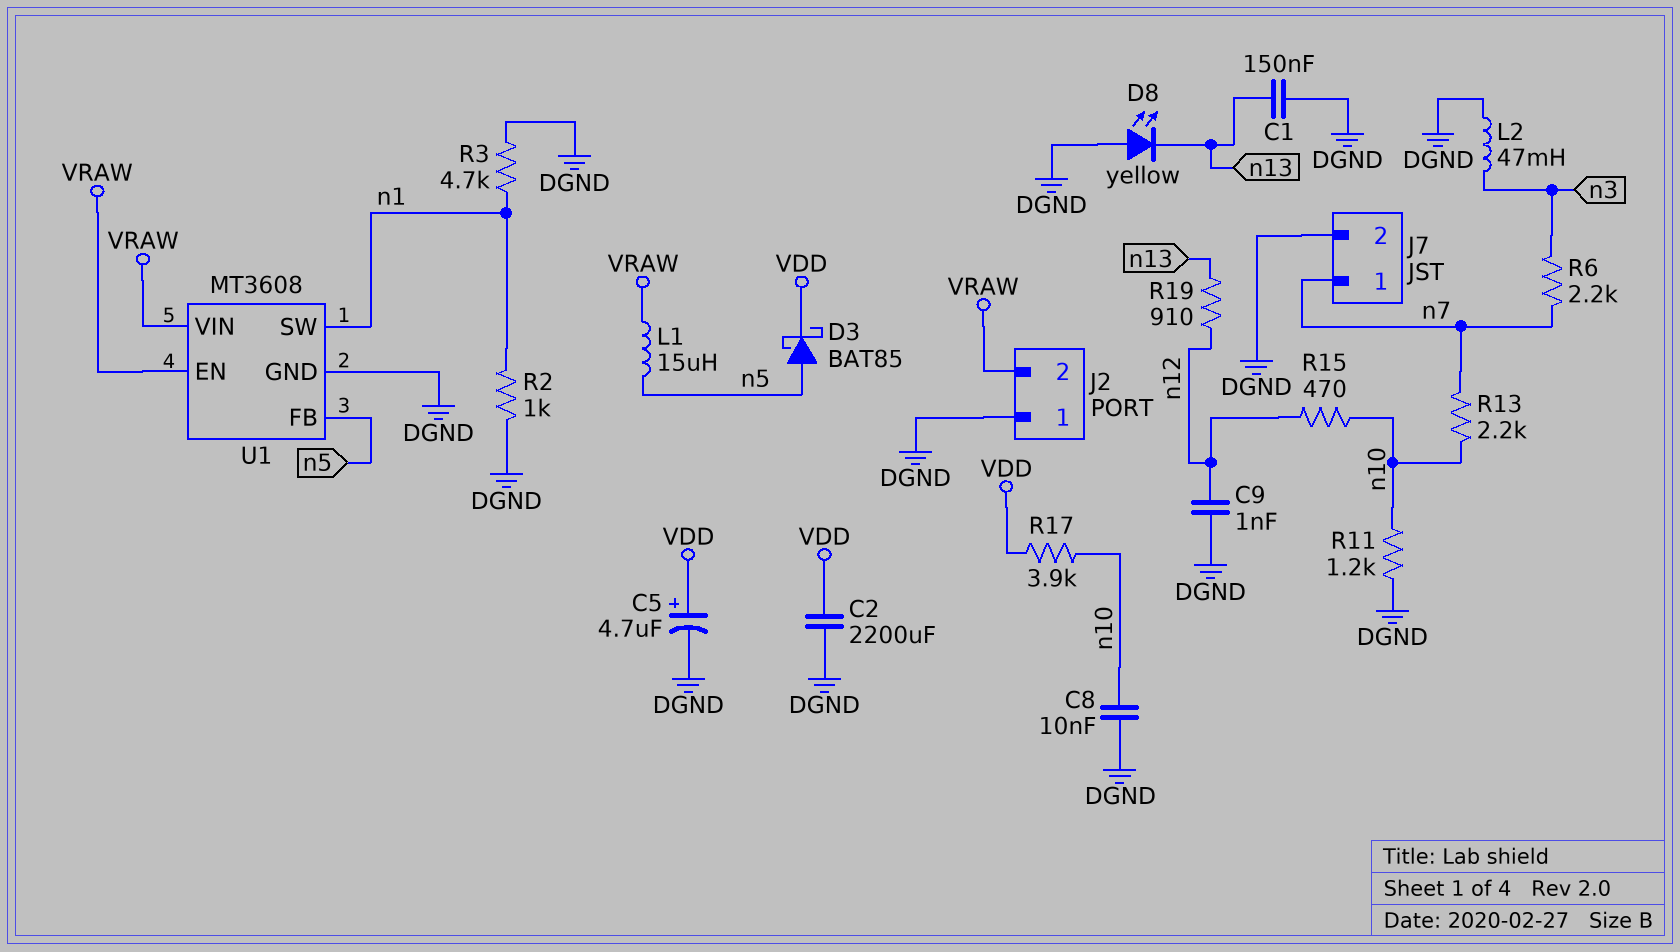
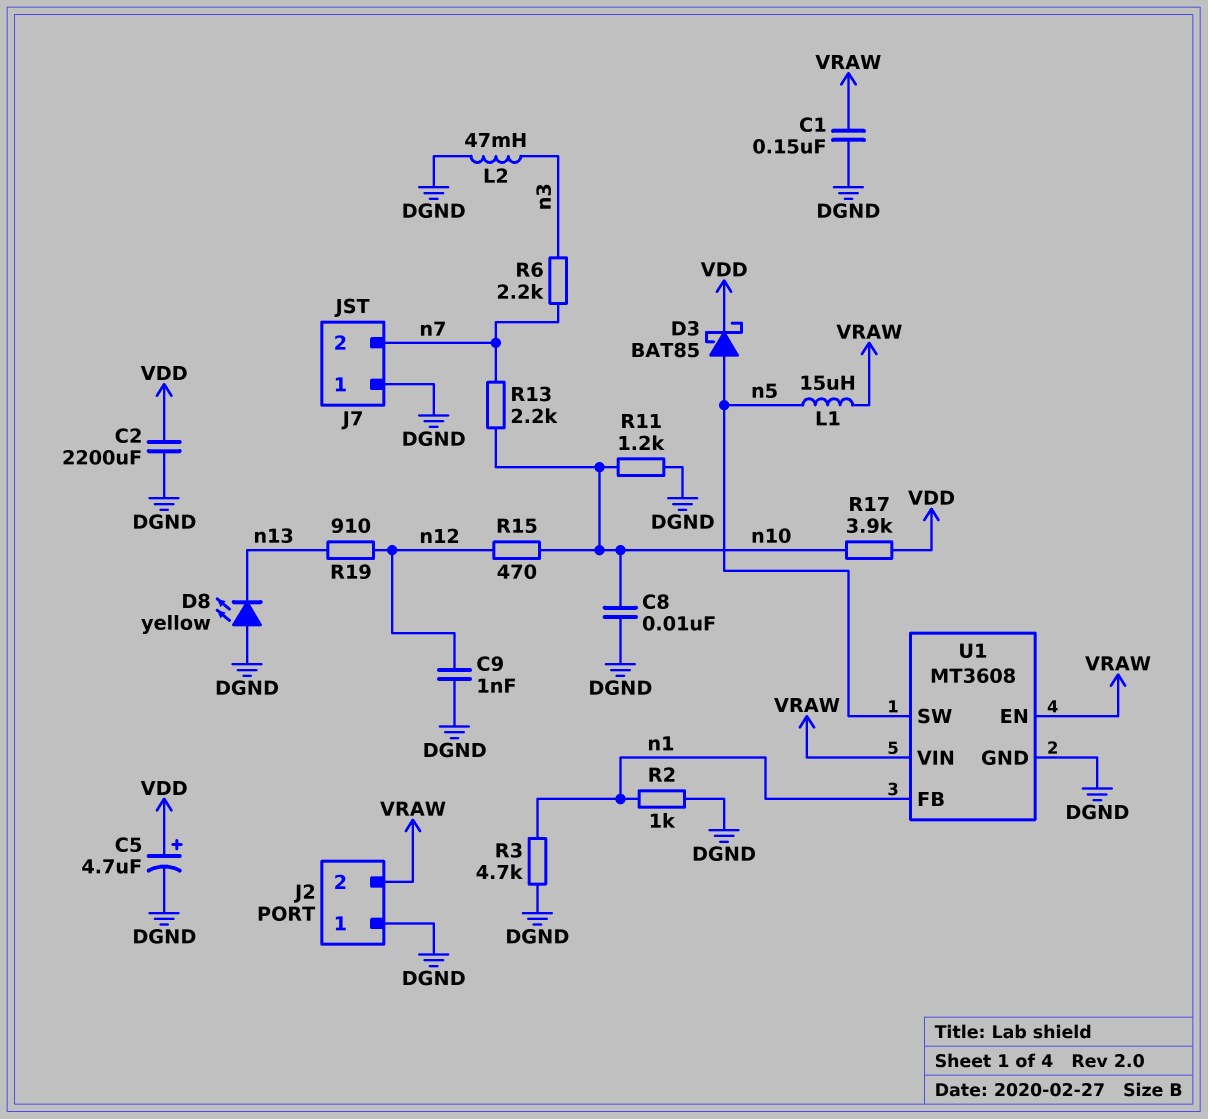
C1: 150nF (DGND, n13) -> 150nF (DGND, VRAW)
J7 pin 1: n7 -> DGND
J7 pin 2: DGND -> n7
U1 pin FB: n5 -> n1
U1 pin SW: n1 -> n5

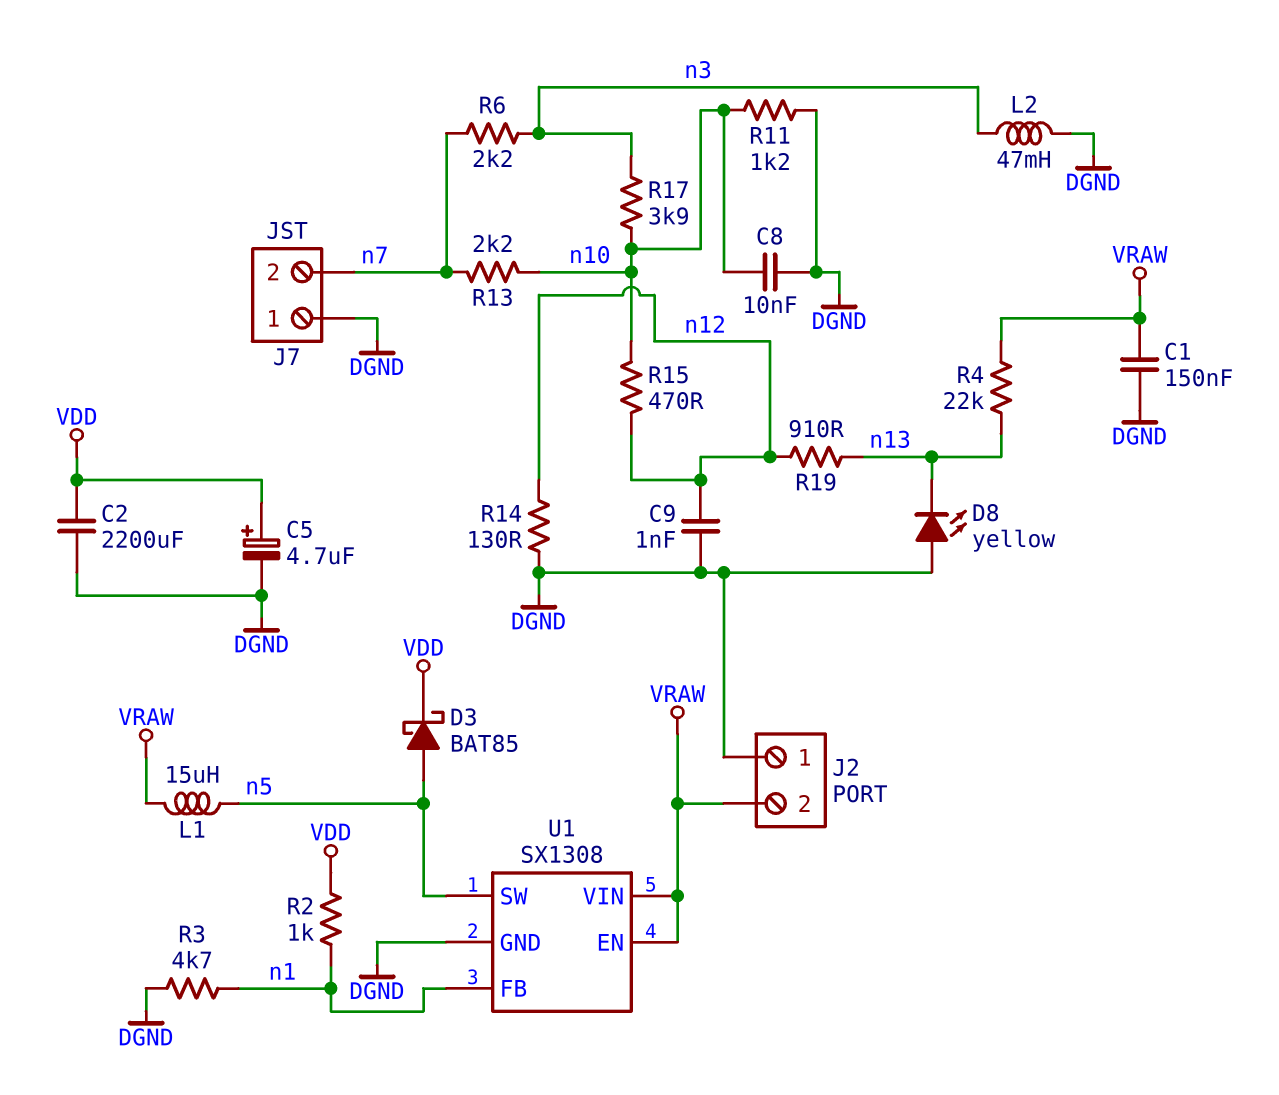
R2: 1k (DGND, n1) -> 1k (VDD, n1)
R4: none -> 22k (VRAW, n13)
R14: none -> 130 (DGND, n12)
R17: 3.9k (VDD, n10) -> 3.9k (n3, n10)
U1: MT3608 -> SX1308

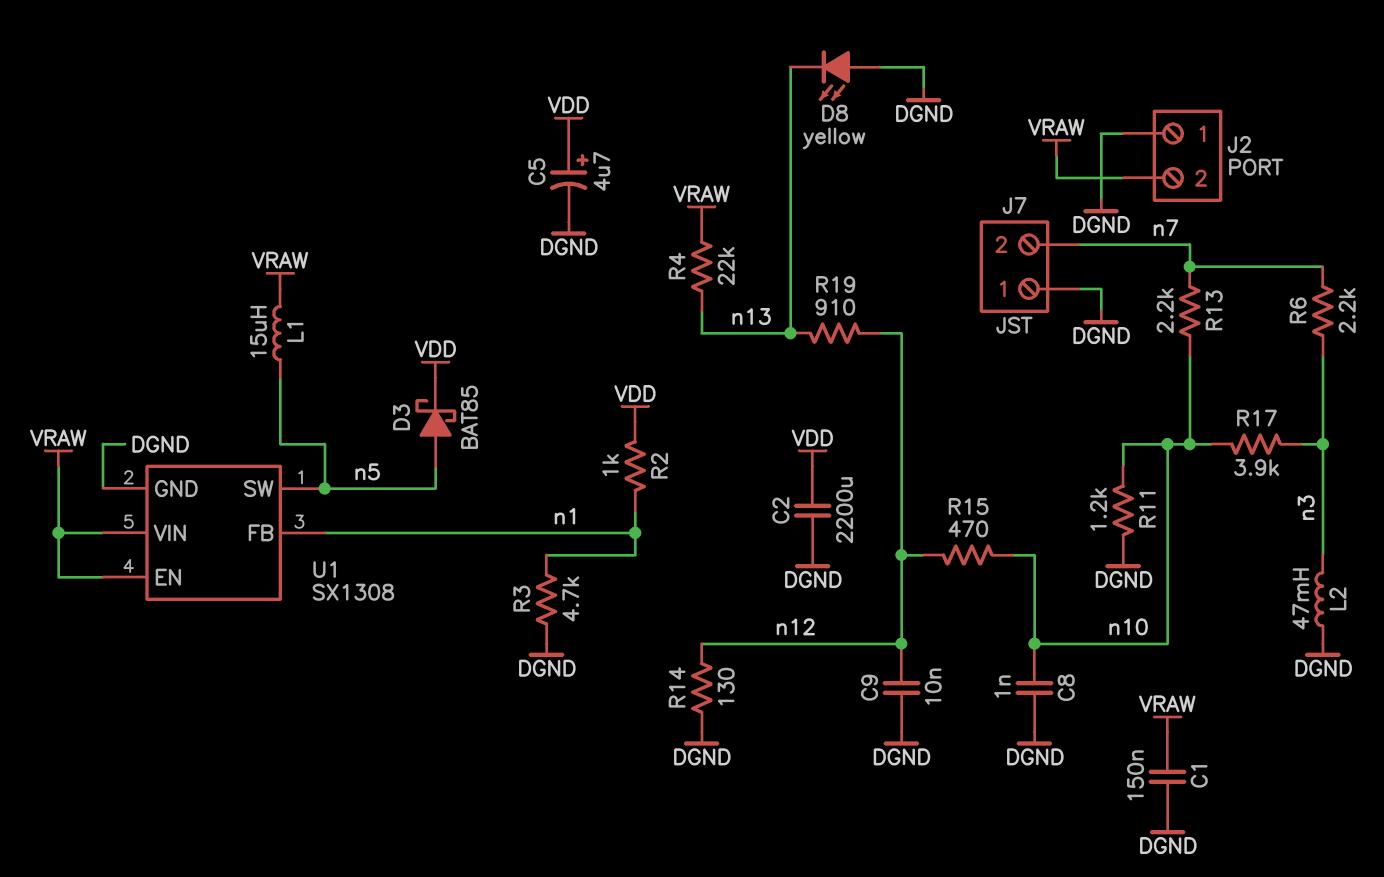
C8: 10nF (DGND, n10) -> 1nF (DGND, n10)
C9: 1nF (DGND, n12) -> 10nF (DGND, n12)

